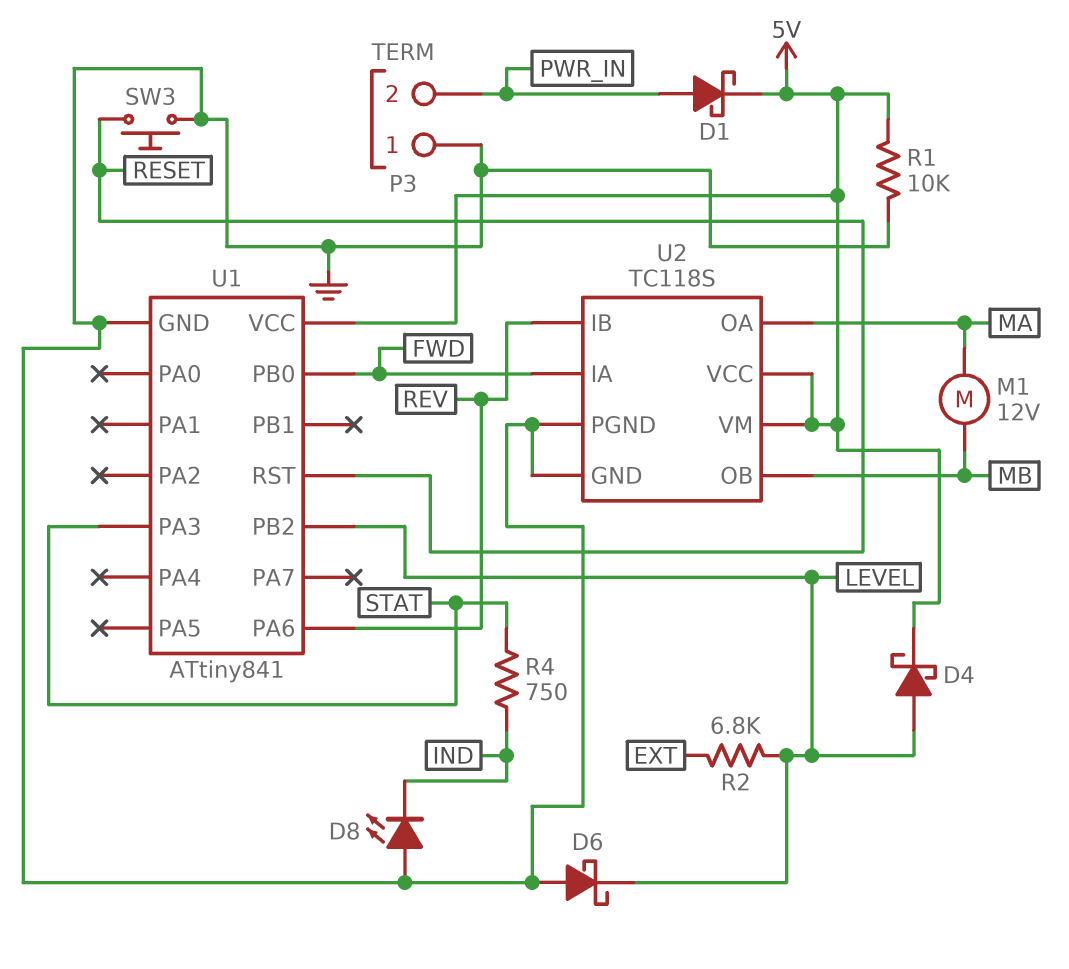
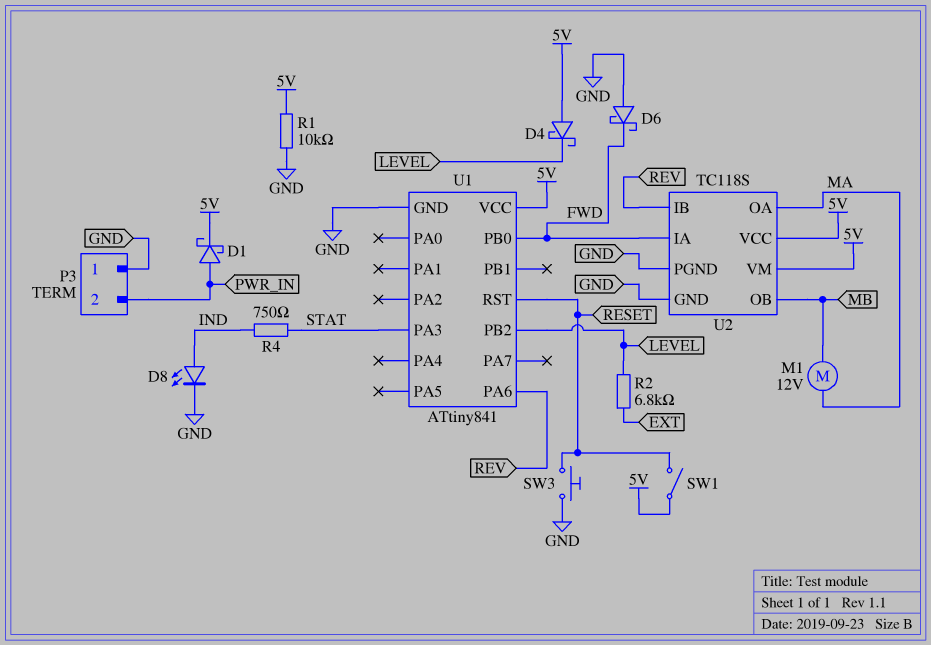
D4: schottky (A LEVEL, K 5V) -> schottky (A 5V, K LEVEL)
D6: schottky (A GND, K LEVEL) -> schottky (A GND, K FWD)
D8: LED (A GND, K IND) -> LED (A IND, K GND)
SW1: none -> switch (5V, RESET)

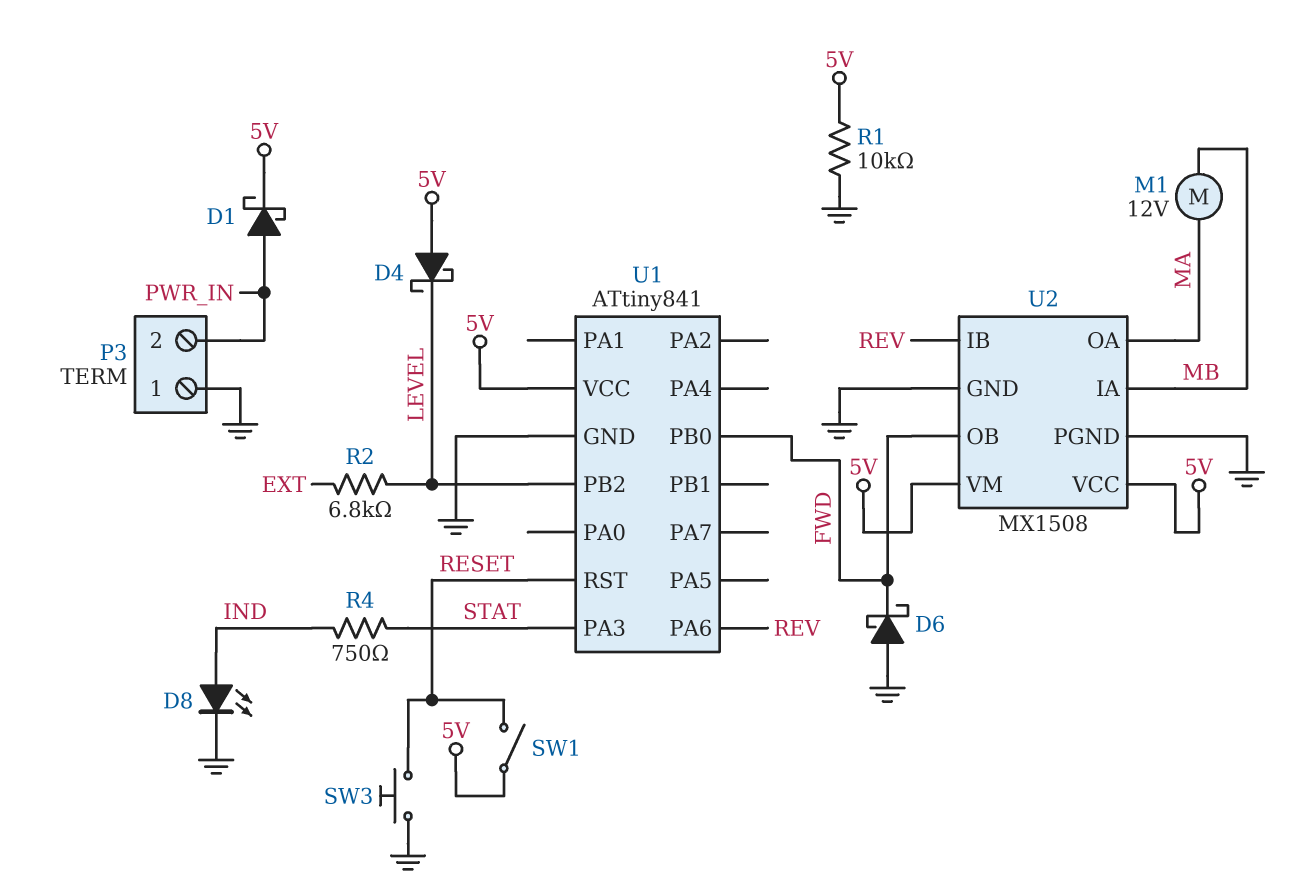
U2: TC118S -> MX1508
U2 pin IA: FWD -> MB
U2 pin OB: MB -> FWD

